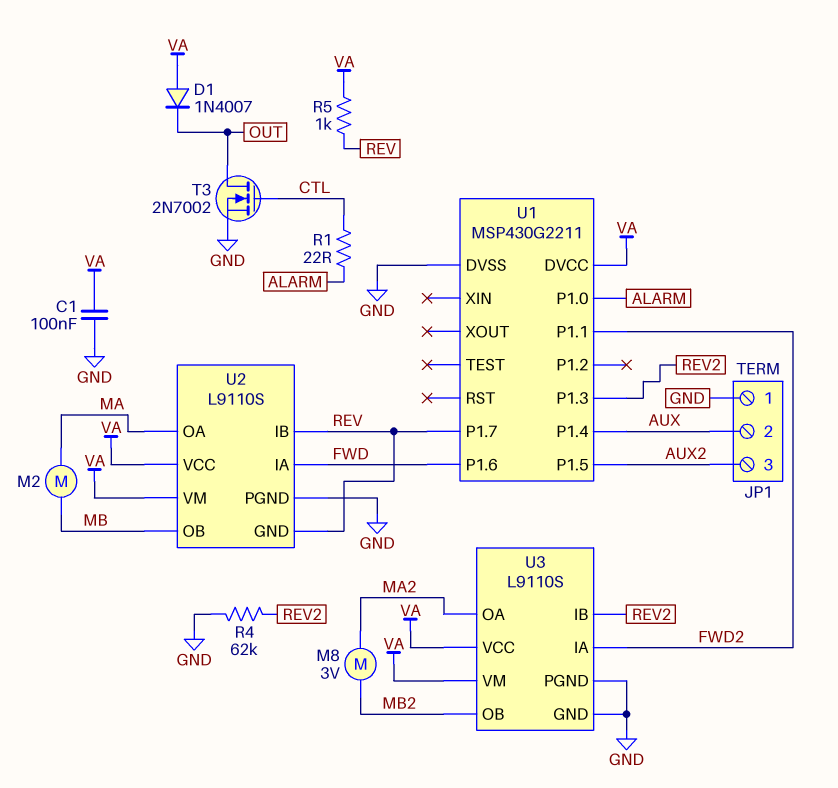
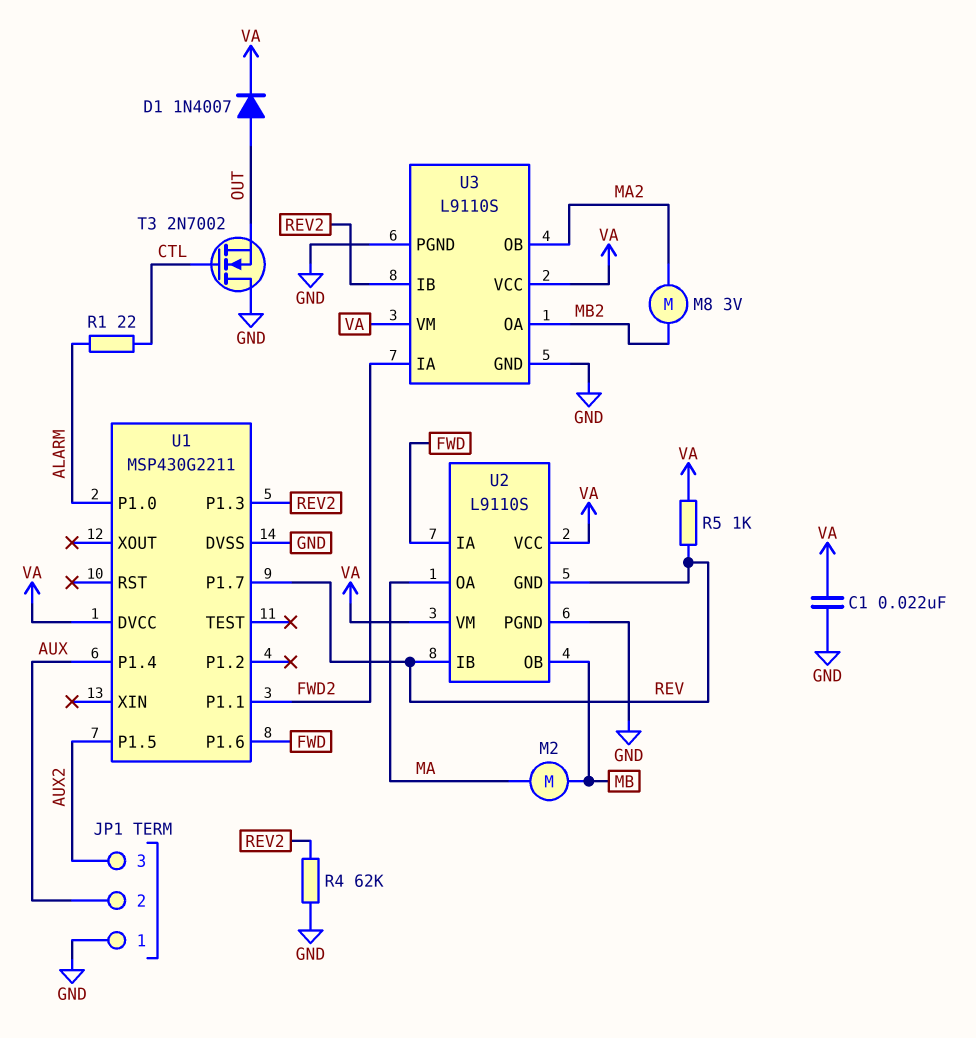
C1: 100nF (GND, VA) -> 22nF (GND, VA)
D1: diode 1N4007 (A VA, K OUT) -> diode 1N4007 (A OUT, K VA)
T3: NMOS 2N7002 (G CTL, D OUT, S GND) -> NMOS 2N7002 (G CTL, D GND, S OUT)
U3 pin OA: MA2 -> MB2
U3 pin OB: MB2 -> MA2

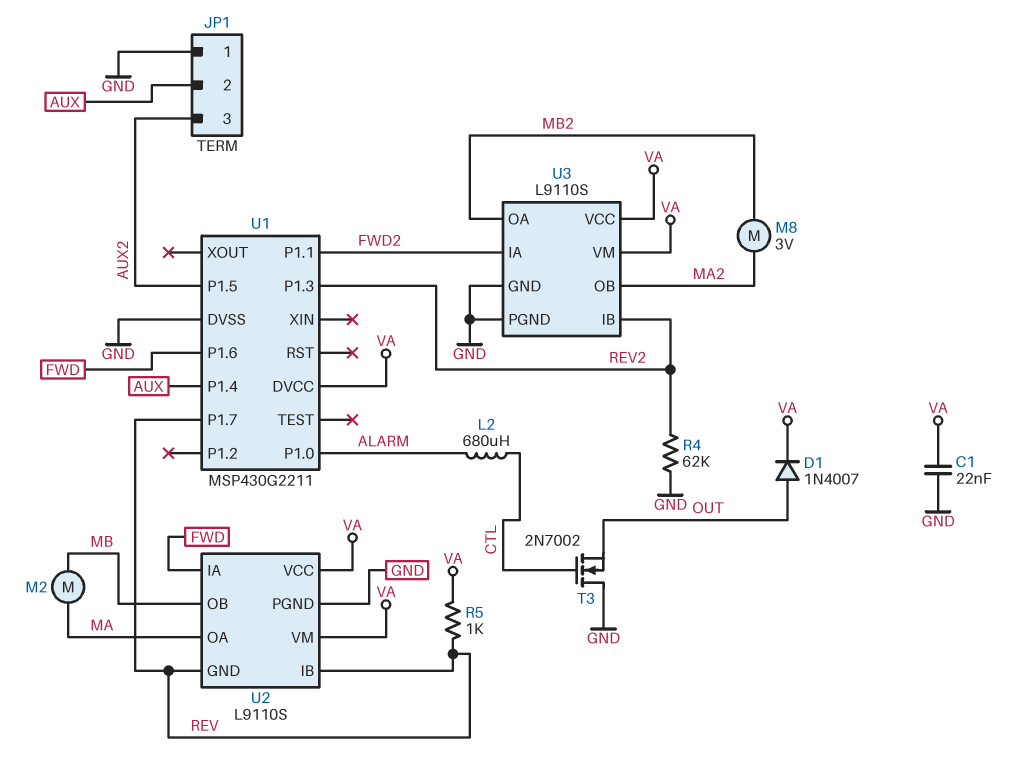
L2: none -> 680uH (ALARM, CTL)
R1: 22 (ALARM, CTL) -> none

